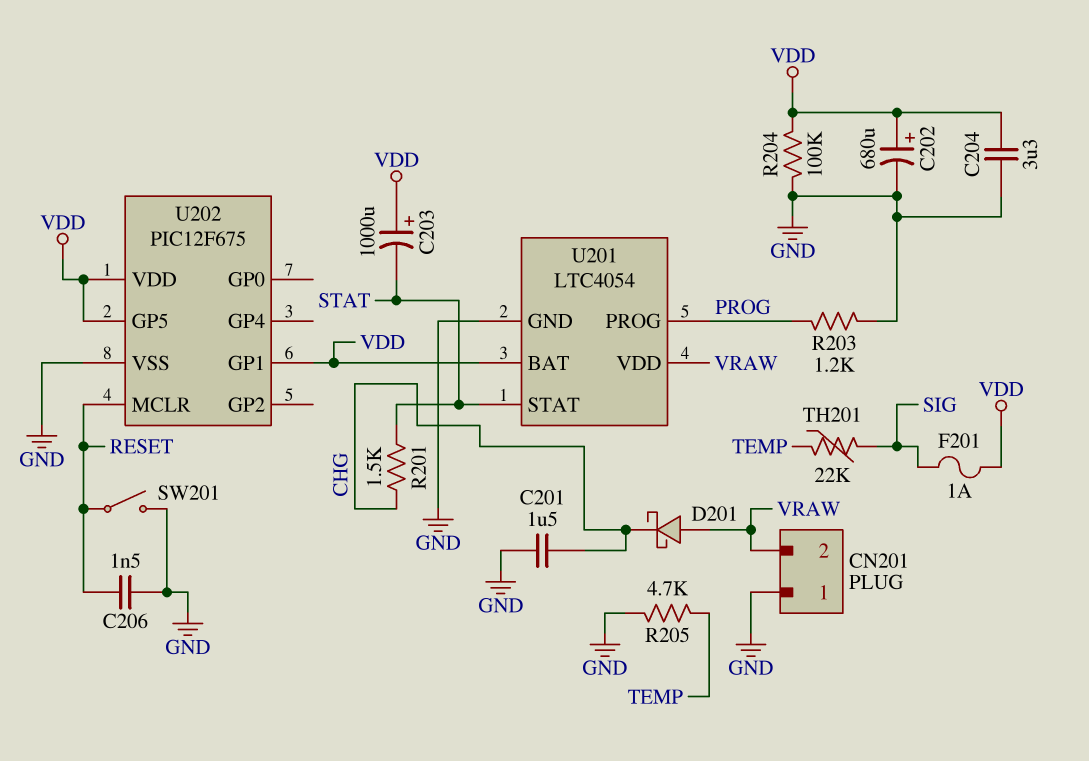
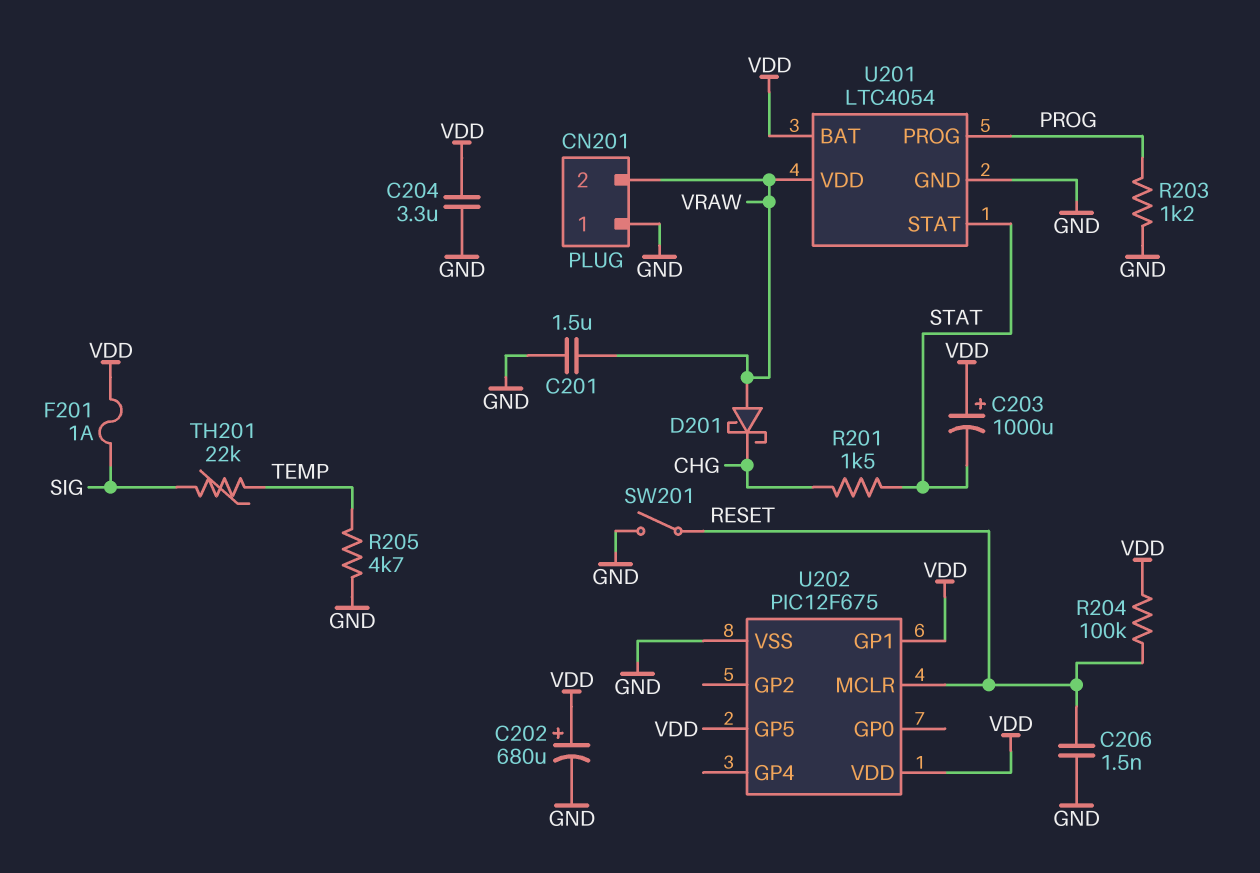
C201: 1.5uF (CHG, GND) -> 1.5uF (GND, VRAW)
R204: 100k (GND, VDD) -> 100k (RESET, VDD)

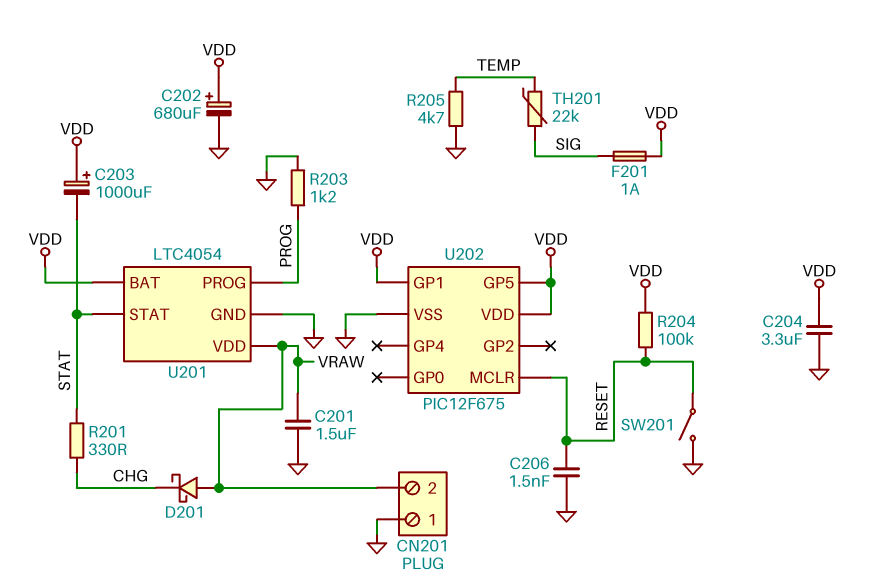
R201: 1.5k (CHG, STAT) -> 330 (CHG, STAT)

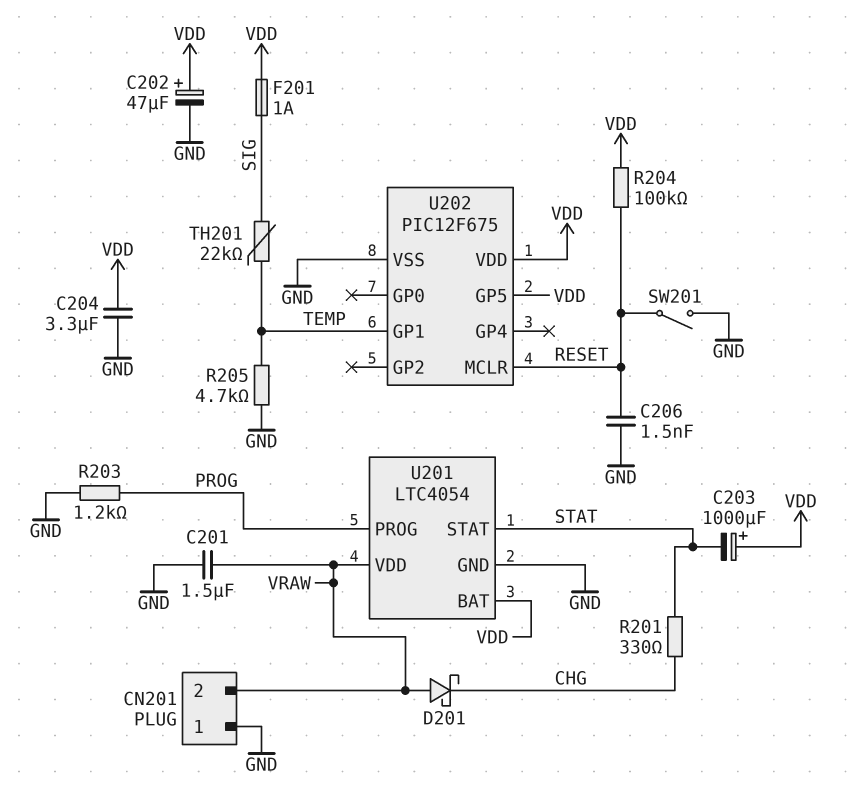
C202: 680uF (plus VDD, minus GND) -> 47uF (plus VDD, minus GND)
U202 pin GP1: VDD -> TEMP

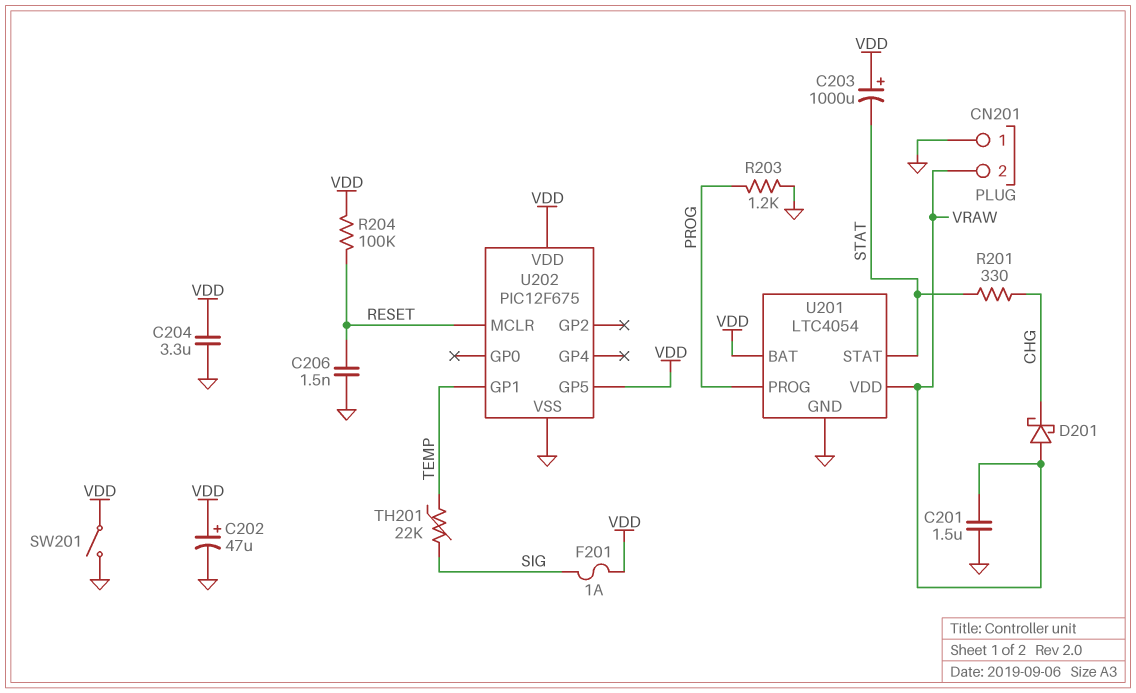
R205: 4.7k (GND, TEMP) -> none
SW201: switch (GND, RESET) -> switch (GND, VDD)

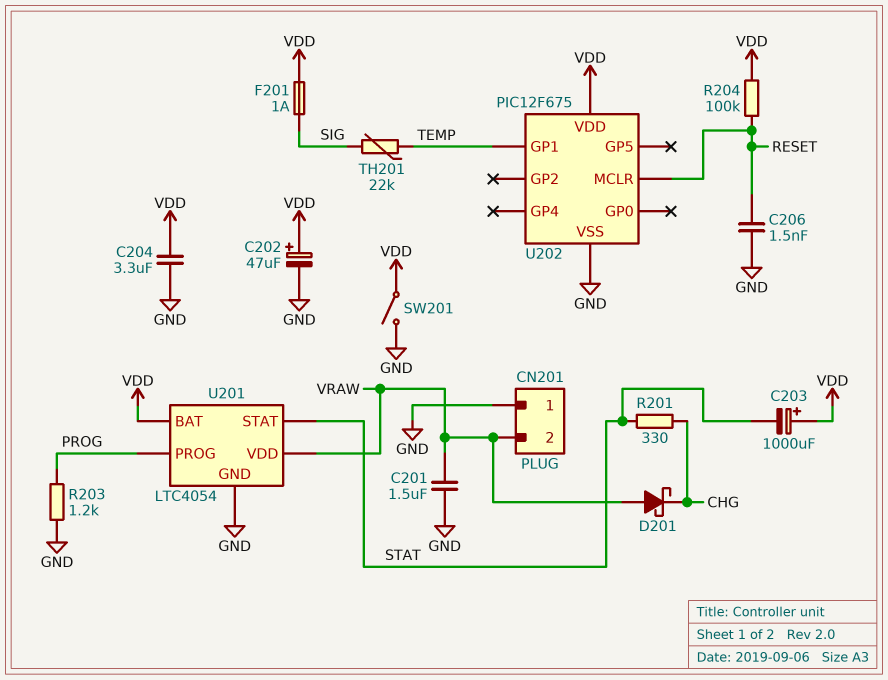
U202 pin GP5: VDD -> none

